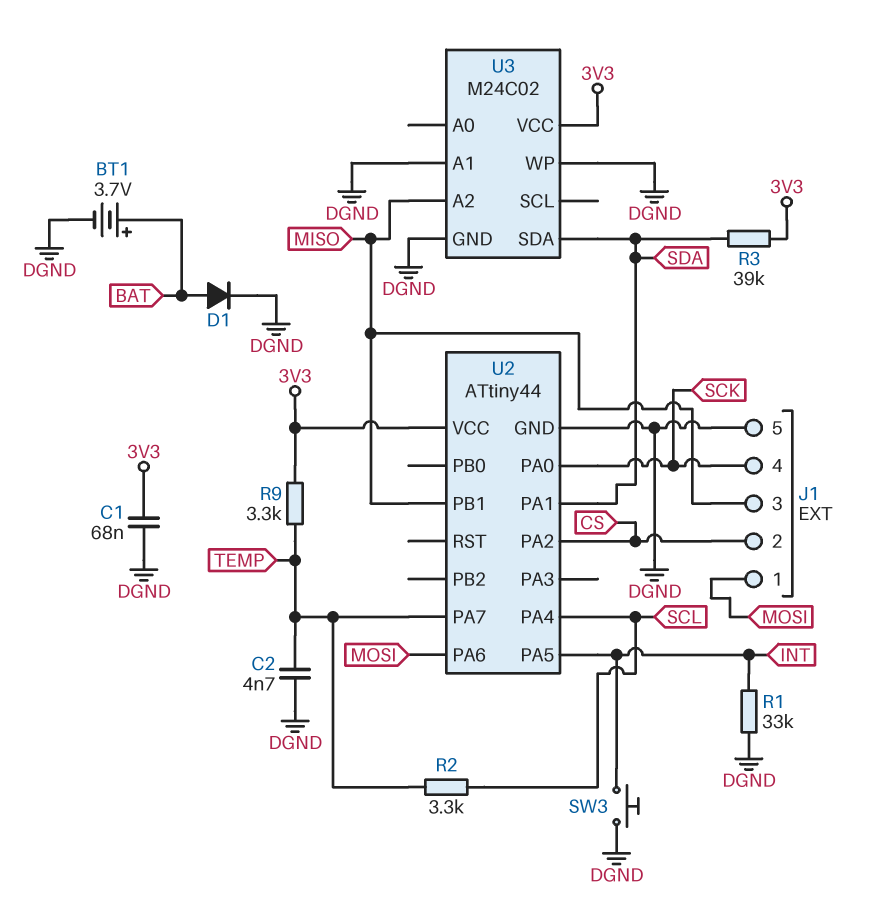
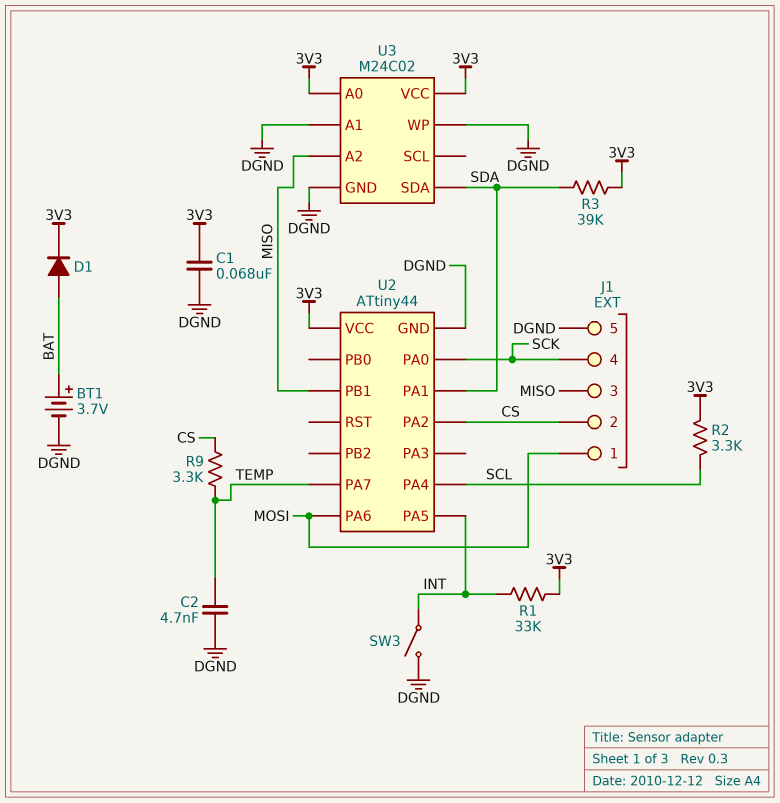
D1: diode (A BAT, K DGND) -> diode (A BAT, K 3V3)
R1: 33k (DGND, INT) -> 33k (3V3, INT)
R2: 3.3k (SCL, TEMP) -> 3.3k (3V3, SCL)
R9: 3.3k (3V3, TEMP) -> 3.3k (CS, TEMP)
SW3: button (DGND, INT) -> switch (DGND, INT)
U3 pin A0: none -> 3V3

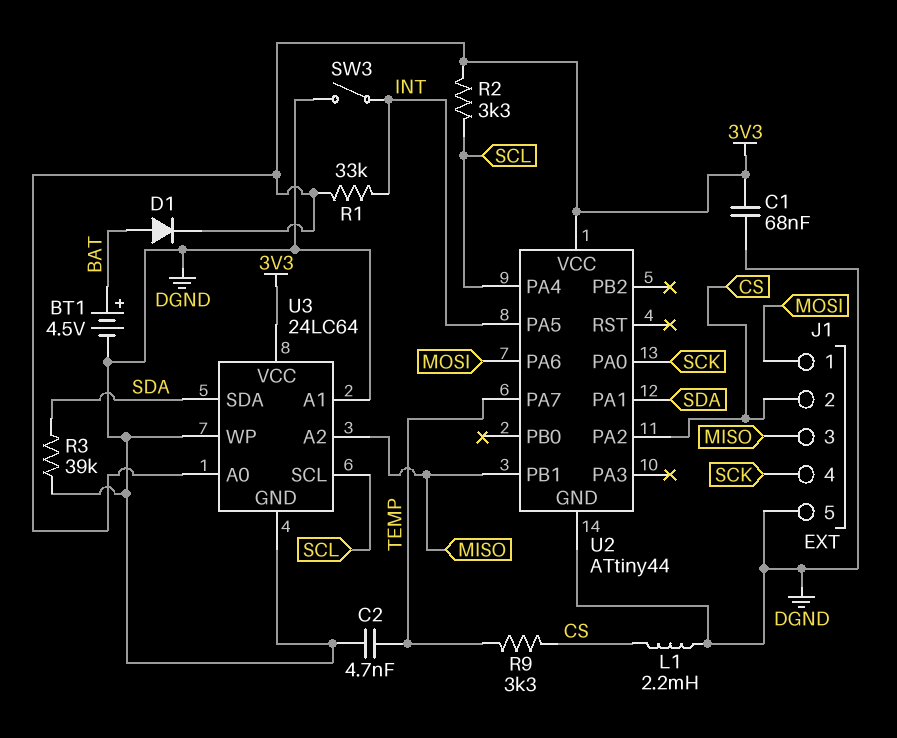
BT1: 3.7V (plus BAT, minus DGND) -> 4.5V (plus BAT, minus DGND)
L1: none -> 2.2mH (CS, DGND)
R3: 39k (3V3, SDA) -> 39k (DGND, SDA)
U3: M24C02 -> 24LC64
U3 pin SCL: none -> SCL

